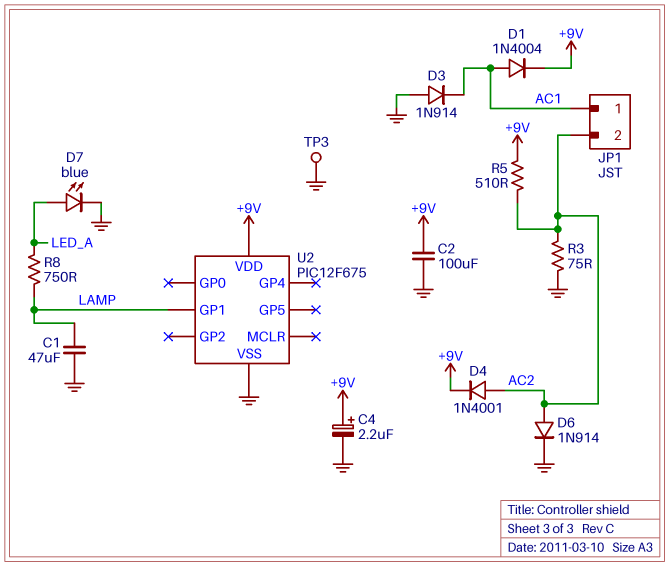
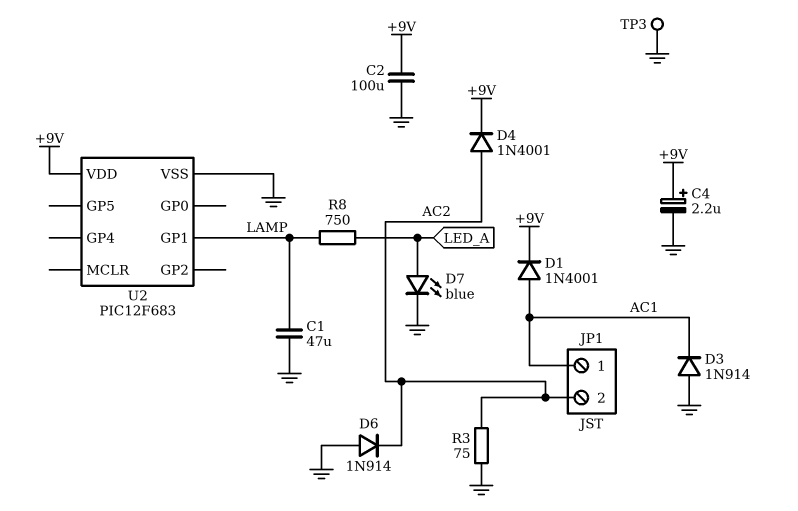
D1: diode 1N4004 (A AC1, K +9V) -> diode 1N4001 (A AC1, K +9V)
D6: diode 1N914 (A AC2, K GND) -> diode 1N914 (A GND, K AC2)
R5: 510 (+9V, AC2) -> none
U2: PIC12F675 -> PIC12F683

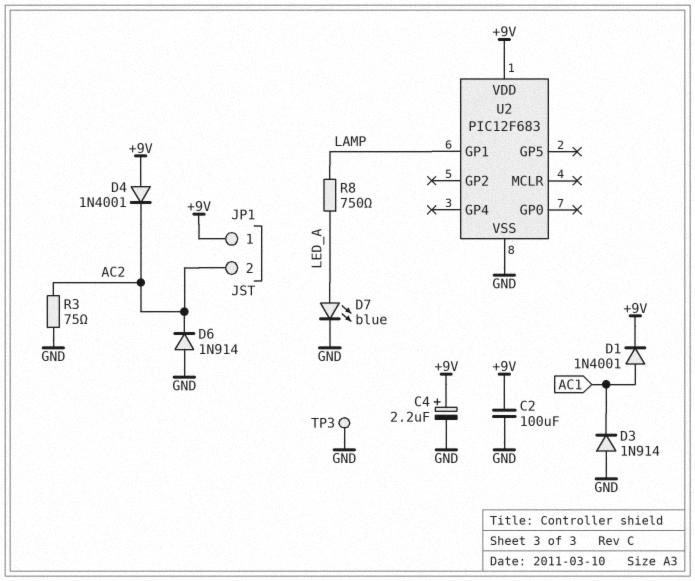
C1: 47uF (GND, LAMP) -> none
D4: diode 1N4001 (A AC2, K +9V) -> diode 1N4001 (A +9V, K AC2)
JP1 pin 1: AC1 -> +9V

